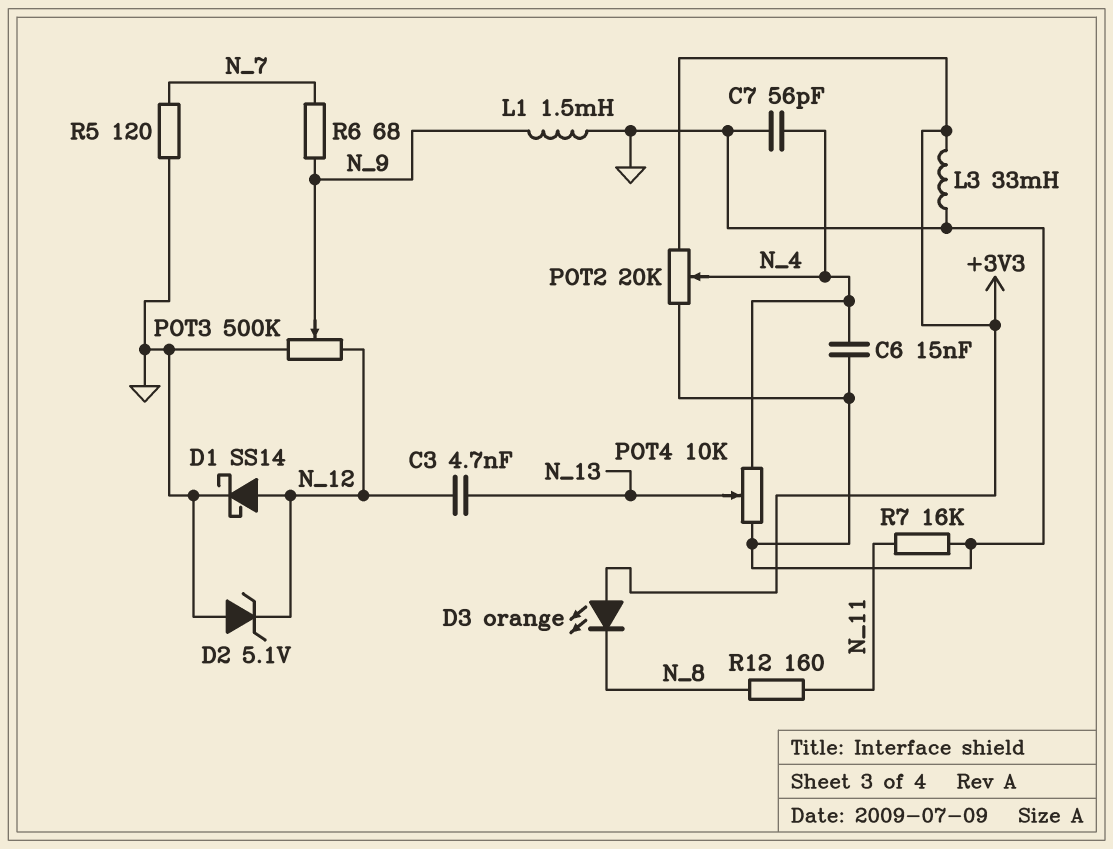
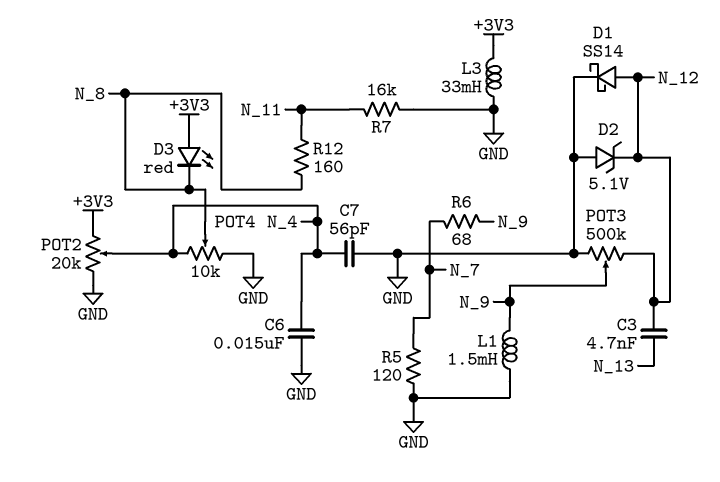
D3: LED orange (A +3V3, K N_8) -> LED red (A +3V3, K N_8)
POT4: 10k (GND, N_4, wiper N_13) -> 10k (GND, N_4, wiper N_8)

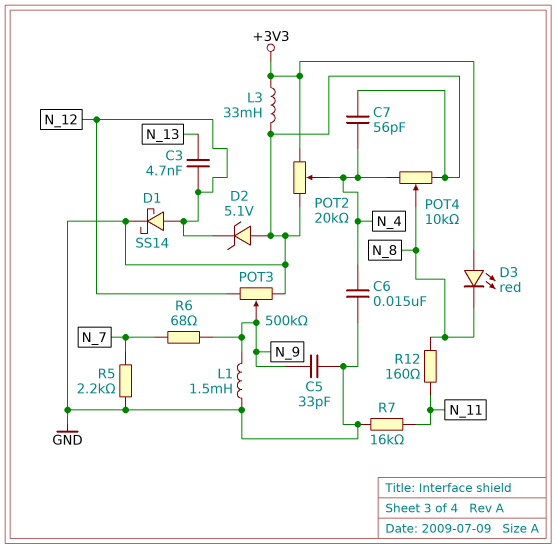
C5: none -> 33pF (GND, N_9)
R5: 120 (GND, N_7) -> 2.2k (GND, N_7)

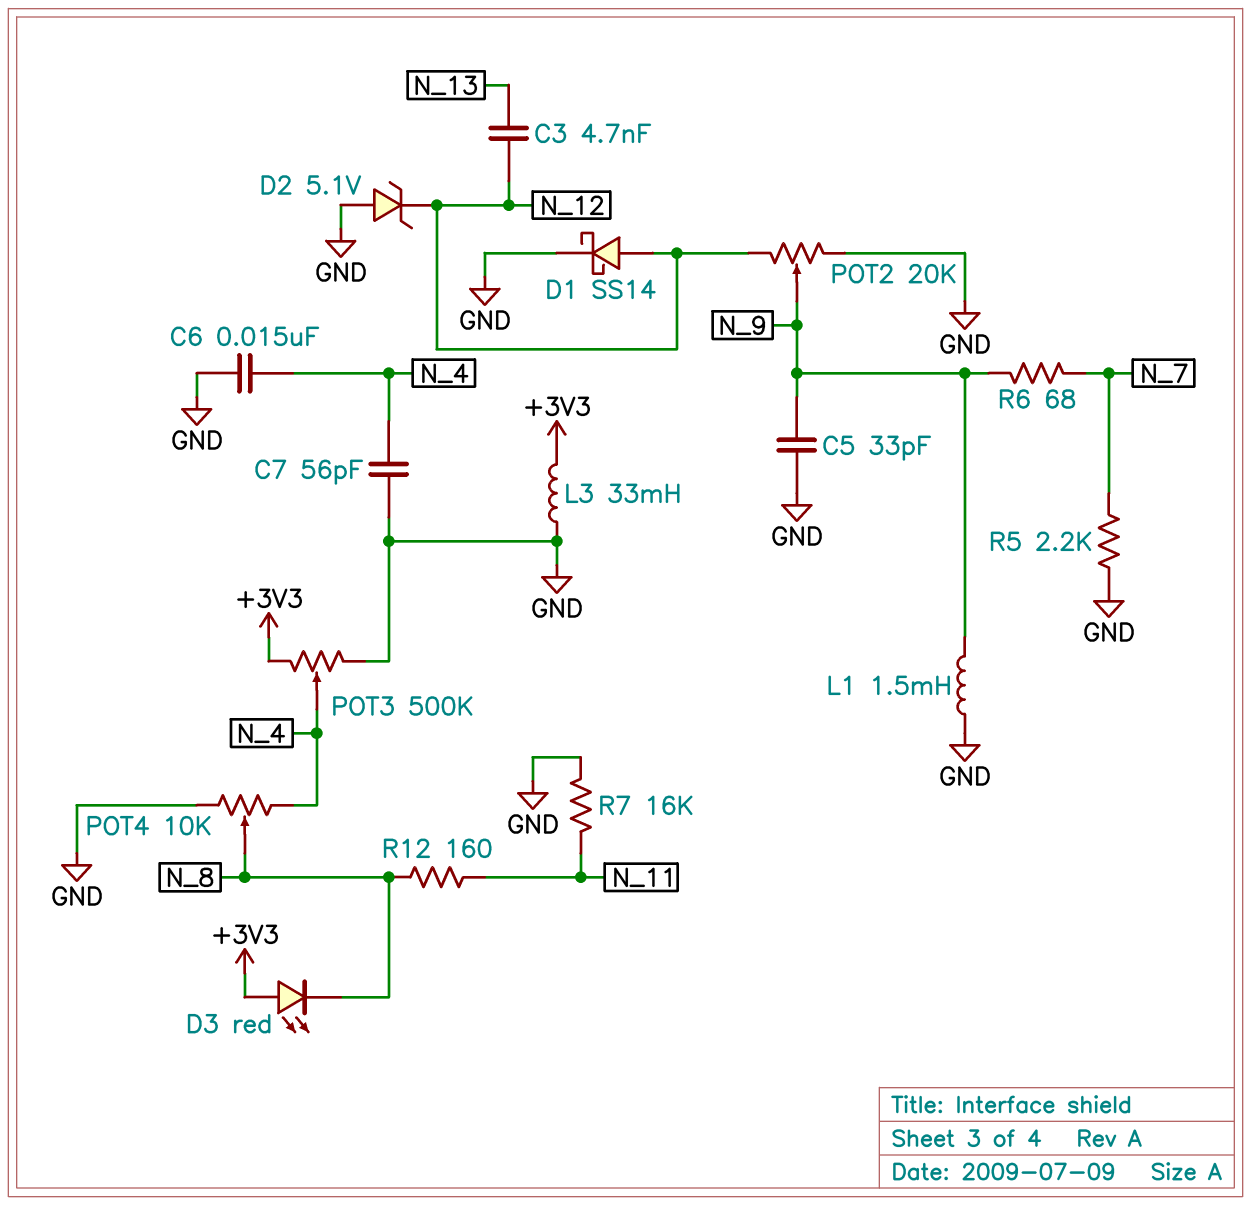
POT2: 20k (+3V3, GND, wiper N_4) -> 20k (GND, N_12, wiper N_9)
POT3: 500k (GND, N_12, wiper N_9) -> 500k (+3V3, GND, wiper N_4)

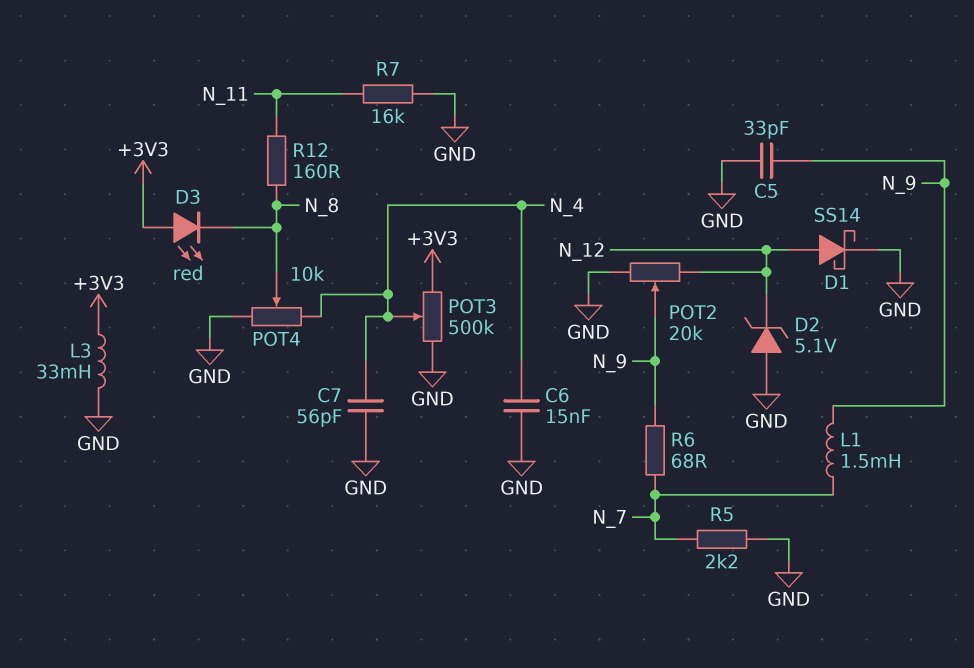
C3: 4.7nF (N_12, N_13) -> none
L1: 1.5mH (GND, N_9) -> 1.5mH (N_7, N_9)

